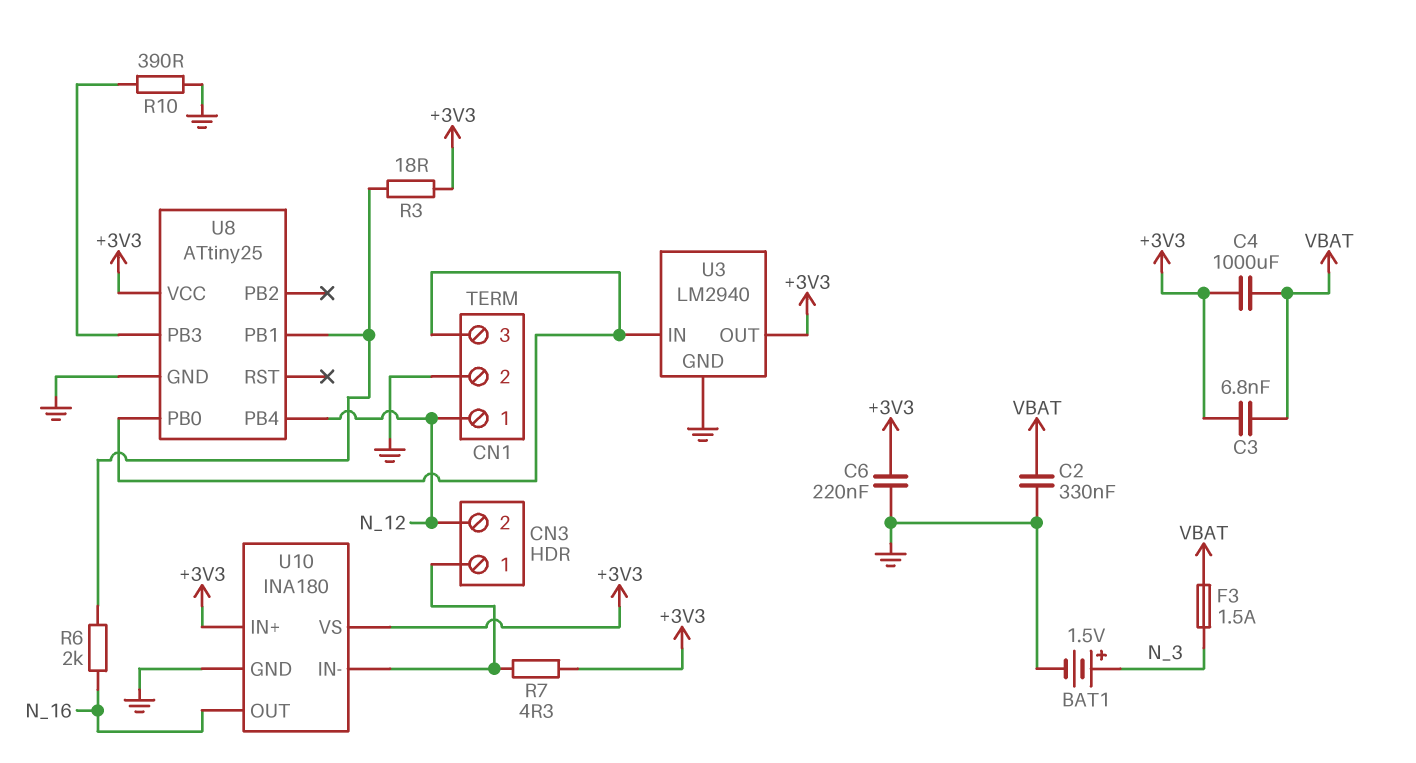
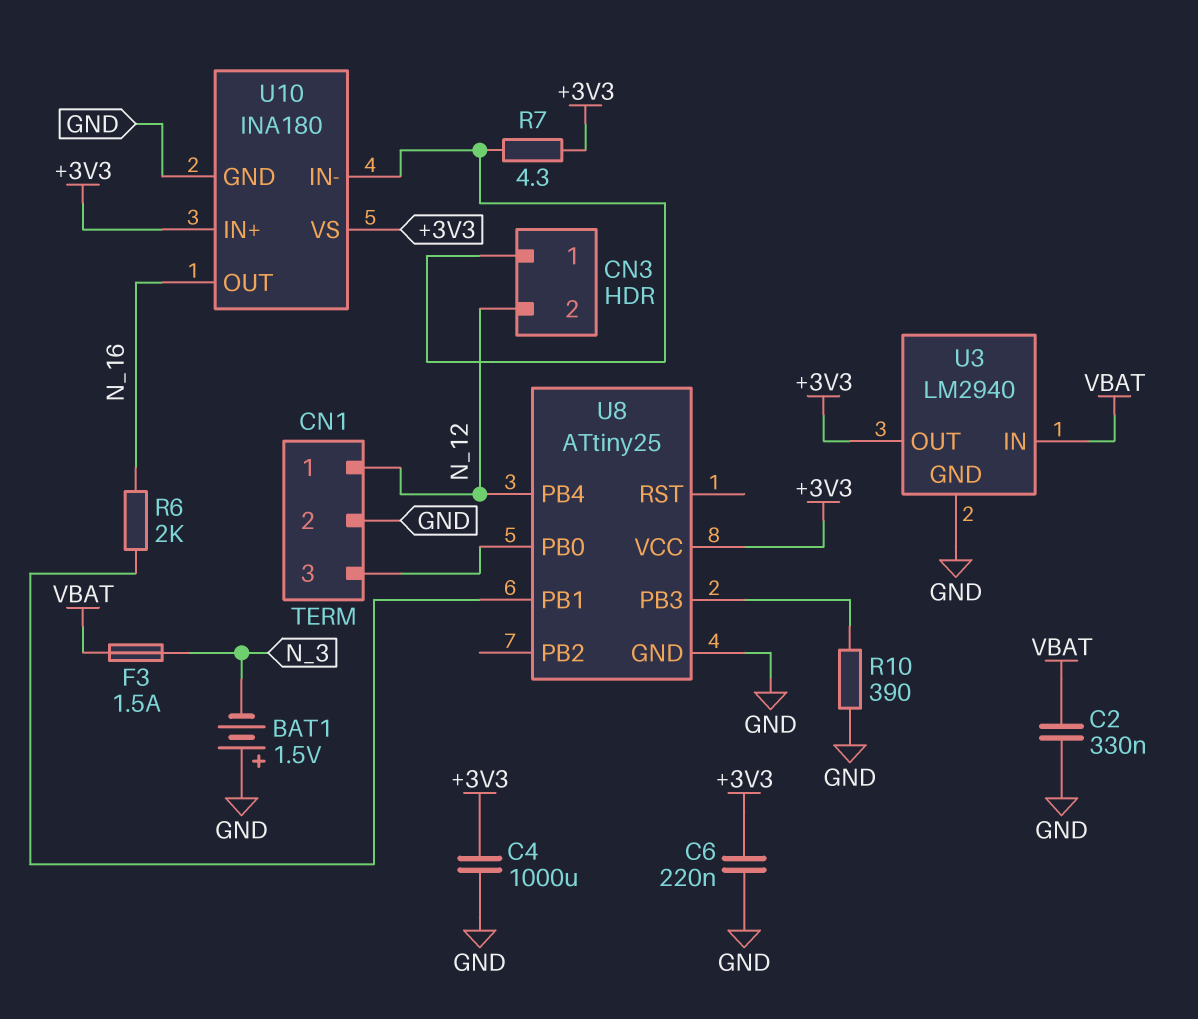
BAT1: 1.5V (plus N_3, minus GND) -> 1.5V (plus GND, minus N_3)
C3: 6.8nF (+3V3, VBAT) -> none
C4: 1000uF (+3V3, VBAT) -> 1000uF (+3V3, GND)
R3: 18 (+3V3, U8/PB1) -> none
U3 pin IN: CN1/3 -> VBAT

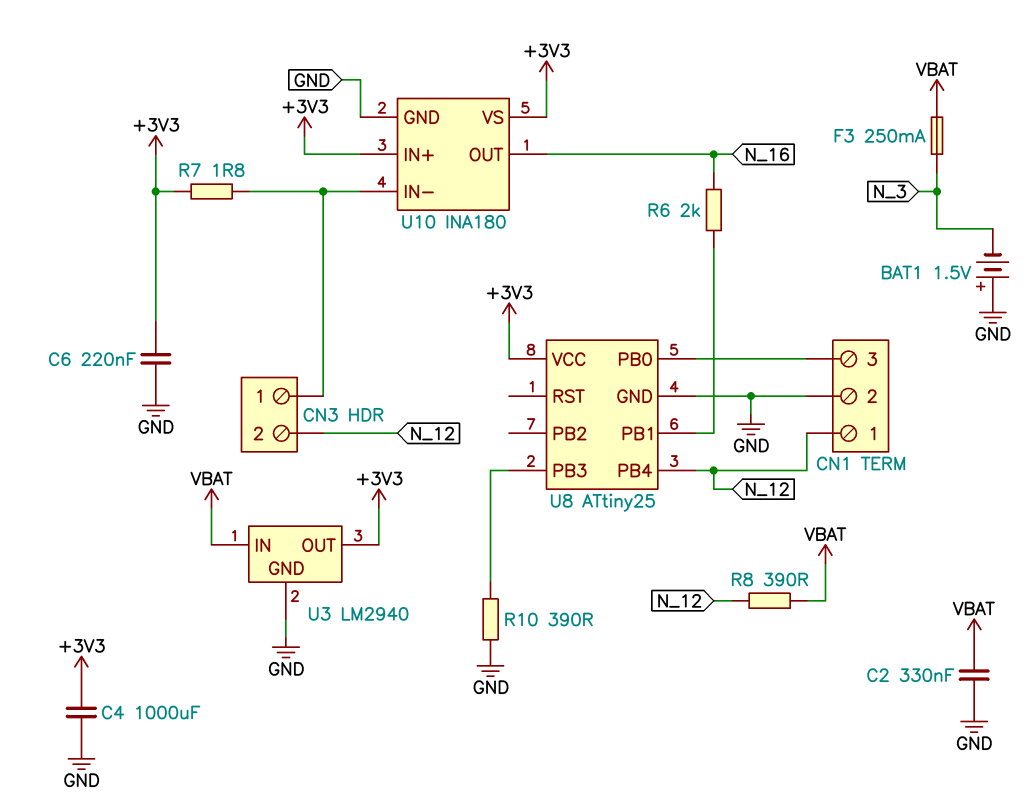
F3: 1.5A (N_3, VBAT) -> 250mA (N_3, VBAT)
R7: 4.3 (+3V3, CN3/1) -> 1.8 (+3V3, CN3/1)
R8: none -> 390 (N_12, VBAT)

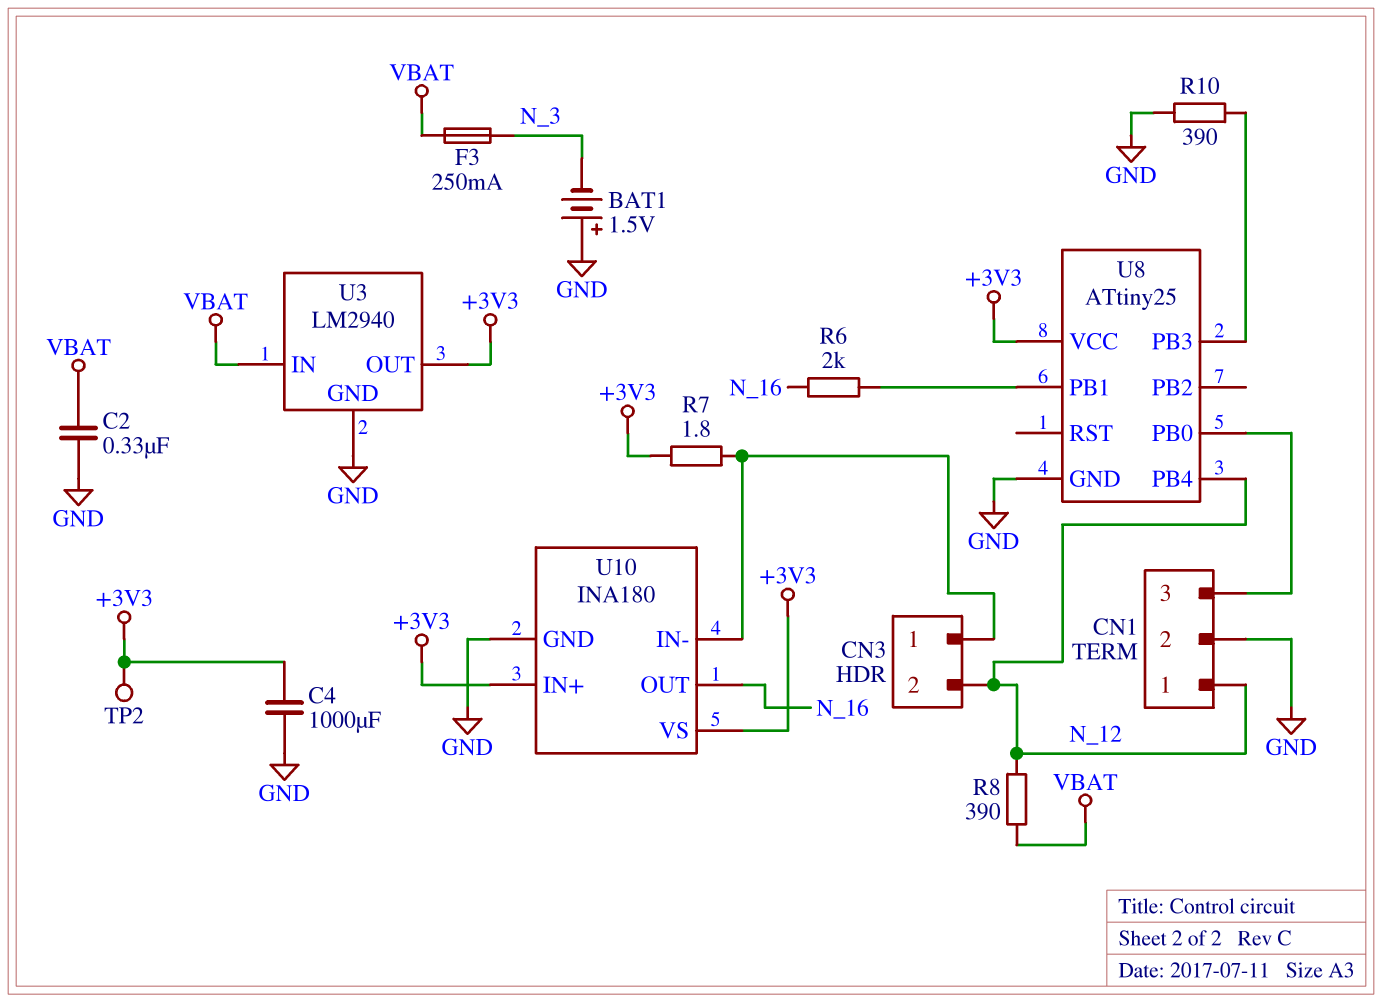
C6: 220nF (+3V3, GND) -> none
TP2: none -> test point (+3V3)

